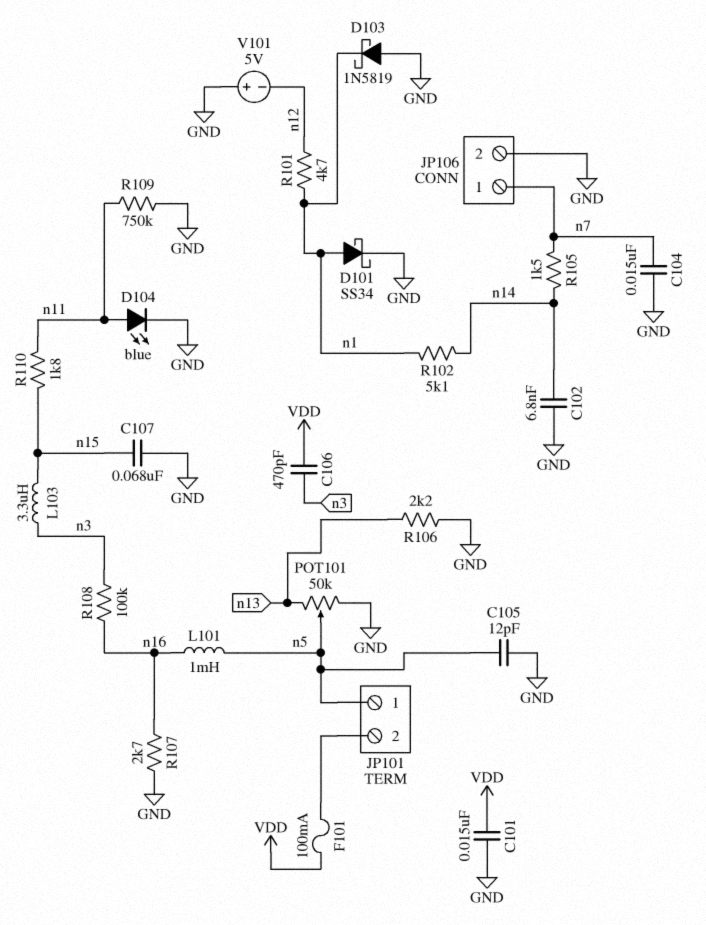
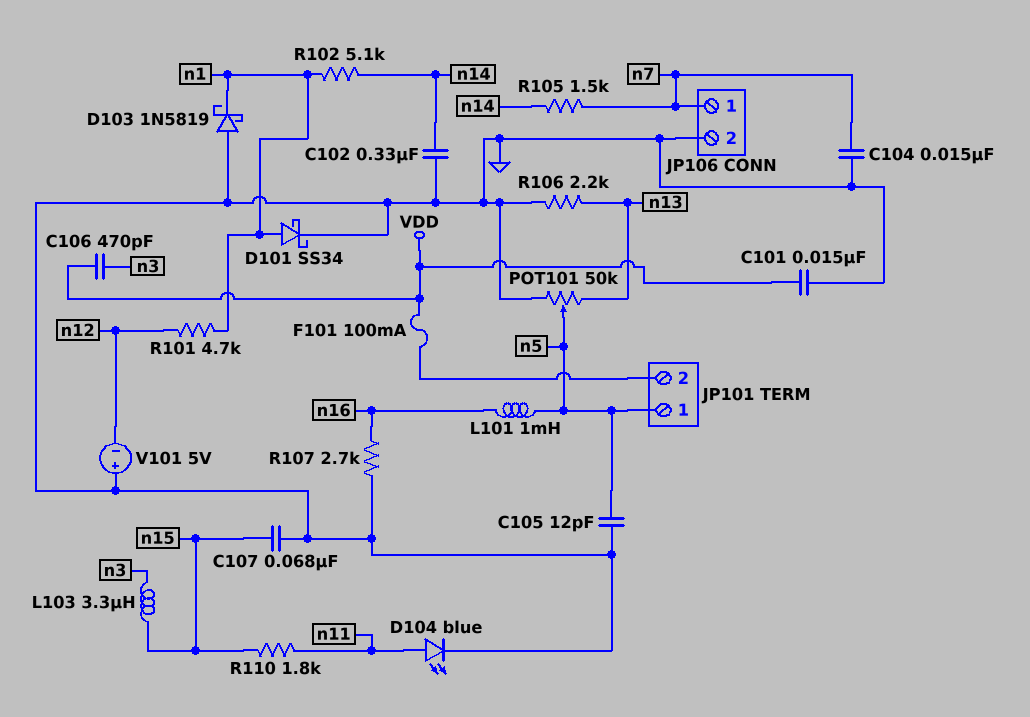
C102: 6.8nF (GND, n14) -> 330nF (GND, n14)
R108: 100k (n3, n16) -> none
R109: 750k (GND, n11) -> none

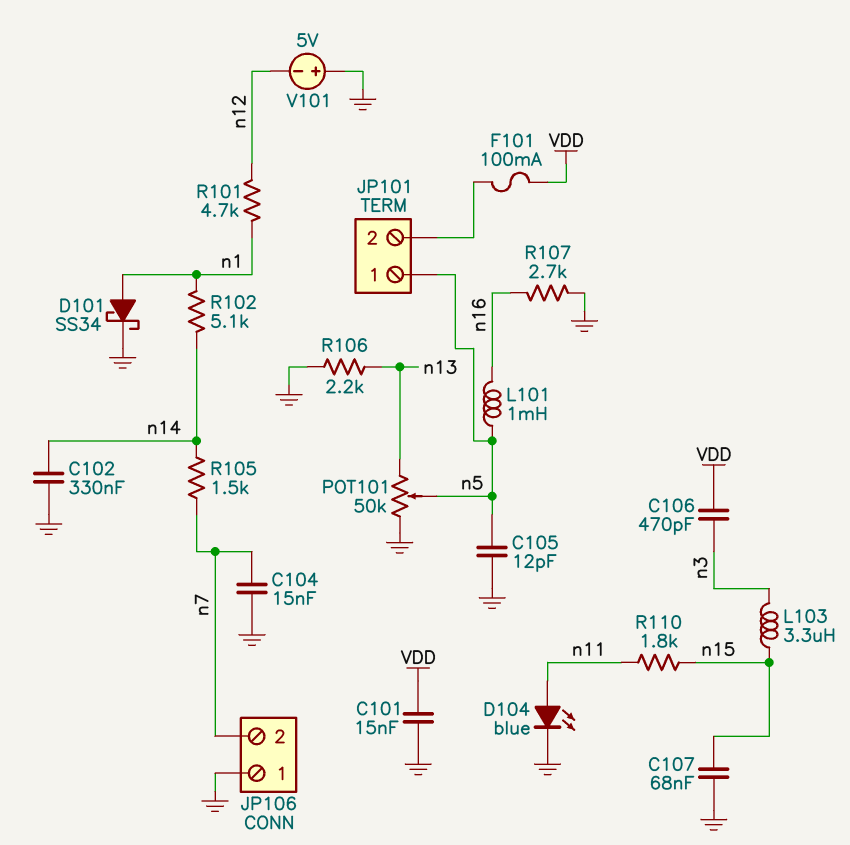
D103: schottky 1N5819 (A GND, K n1) -> none
JP106 pin 1: n7 -> GND
JP106 pin 2: GND -> n7

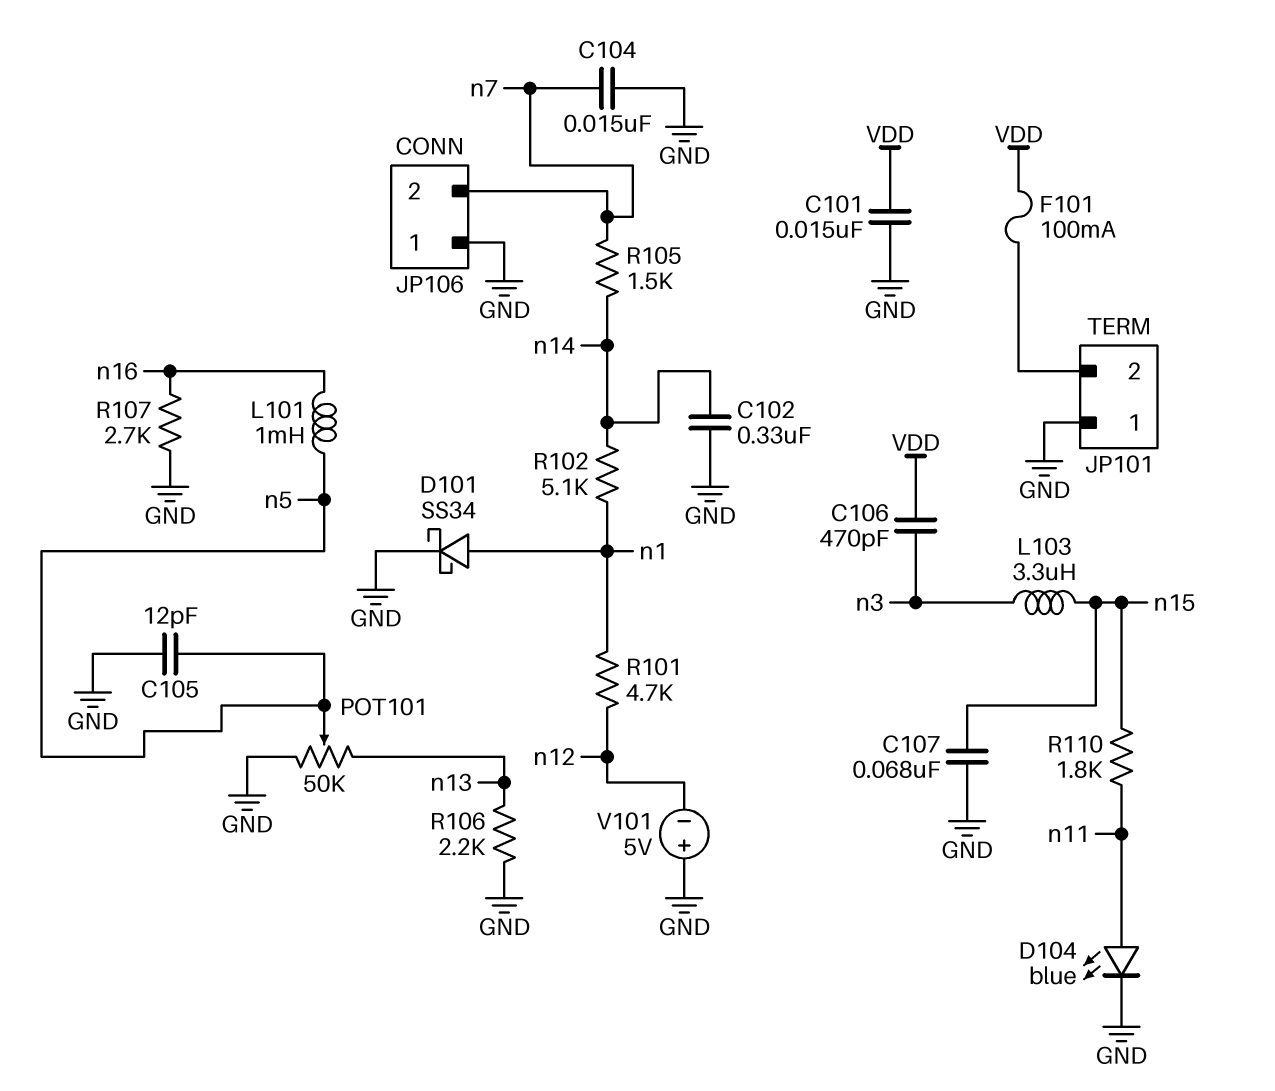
JP101 pin 1: n5 -> GND

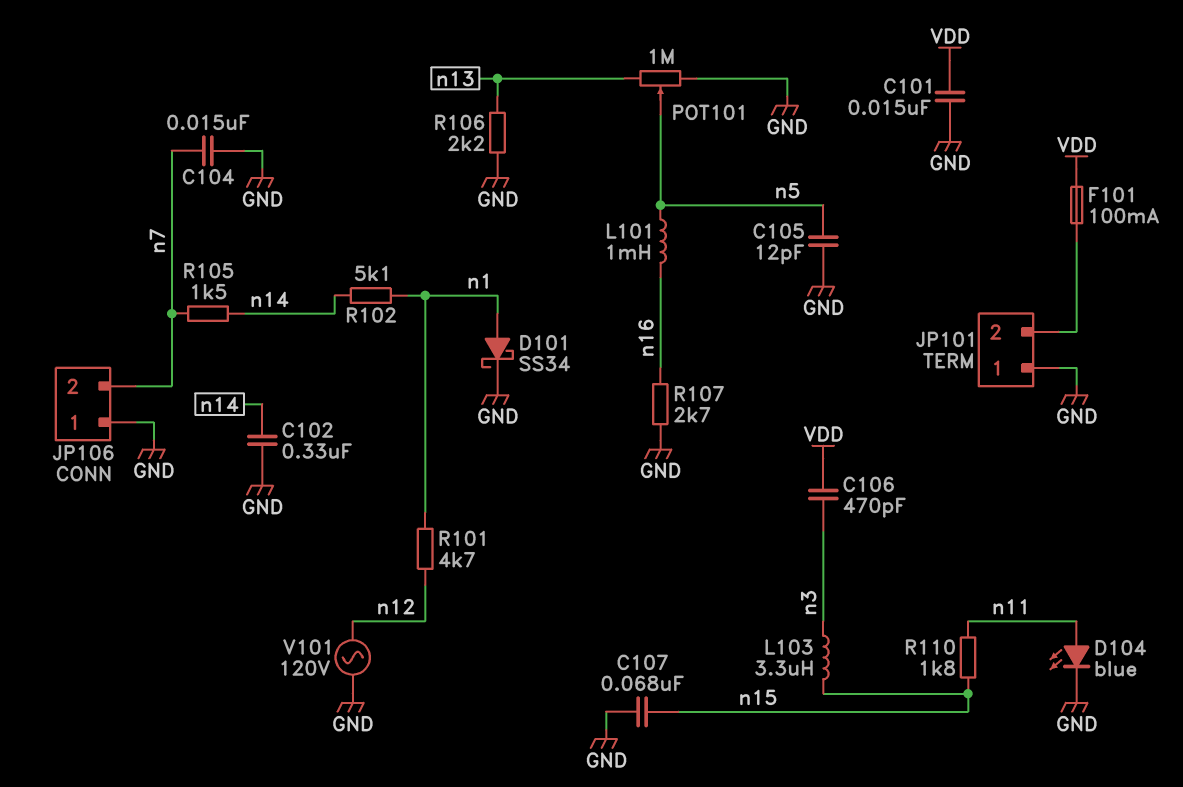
POT101: 50k (GND, n13, wiper n5) -> 1M (GND, n13, wiper n5)
V101: 5V (plus GND, minus n12) -> AC 120V (GND, n12)

